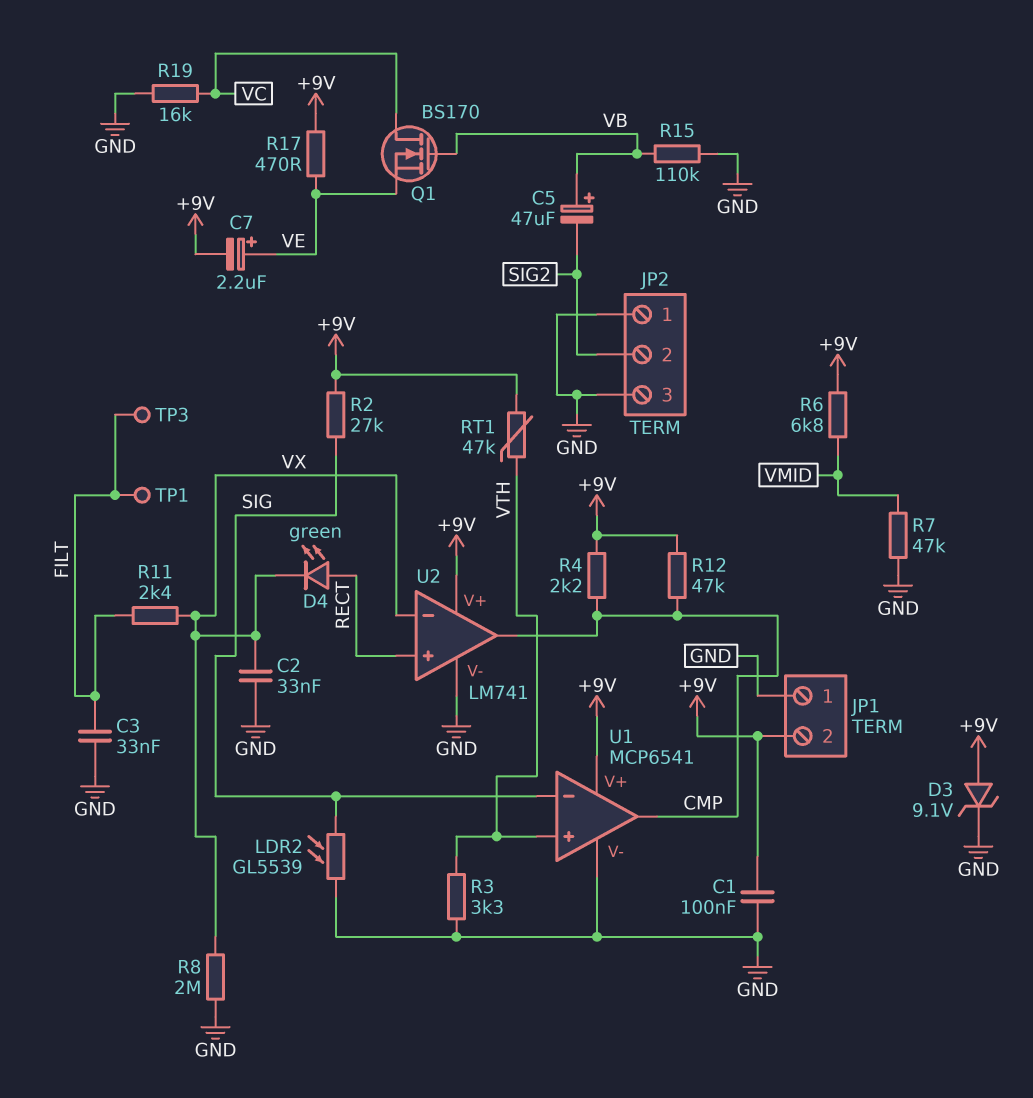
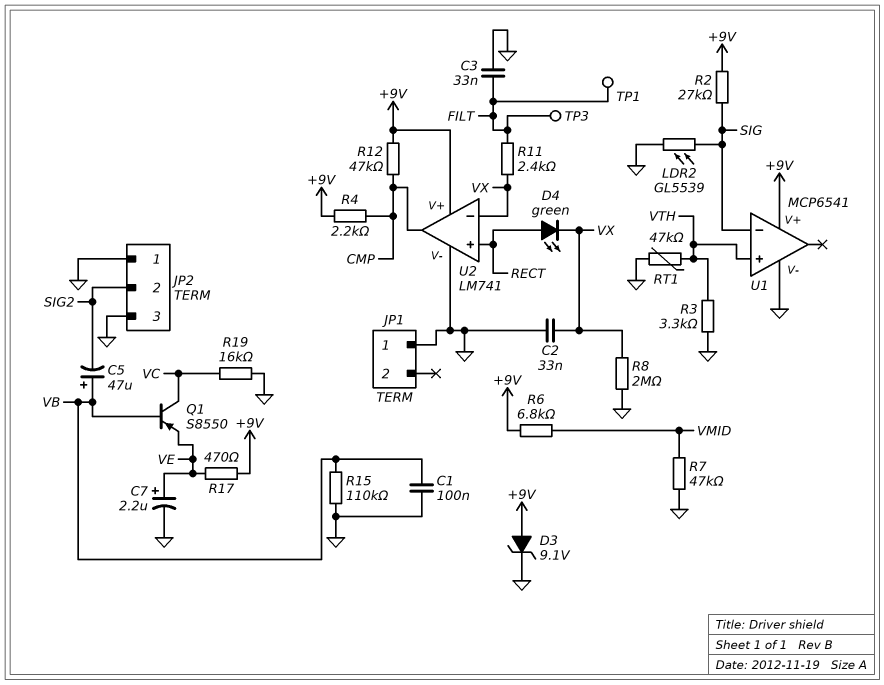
C1: 100nF (+9V, GND) -> 100nF (GND, VB)
C7: 2.2uF (plus VE, minus +9V) -> 2.2uF (plus VE, minus GND)
JP1 pin 2: +9V -> none
Q1: NMOS BS170 (G VB, D VC, S VE) -> PNP S8550 (B VB, C VC, E VE)
RT1: 47k (+9V, VTH) -> 47k (GND, VTH)
U1 pin out: CMP -> none

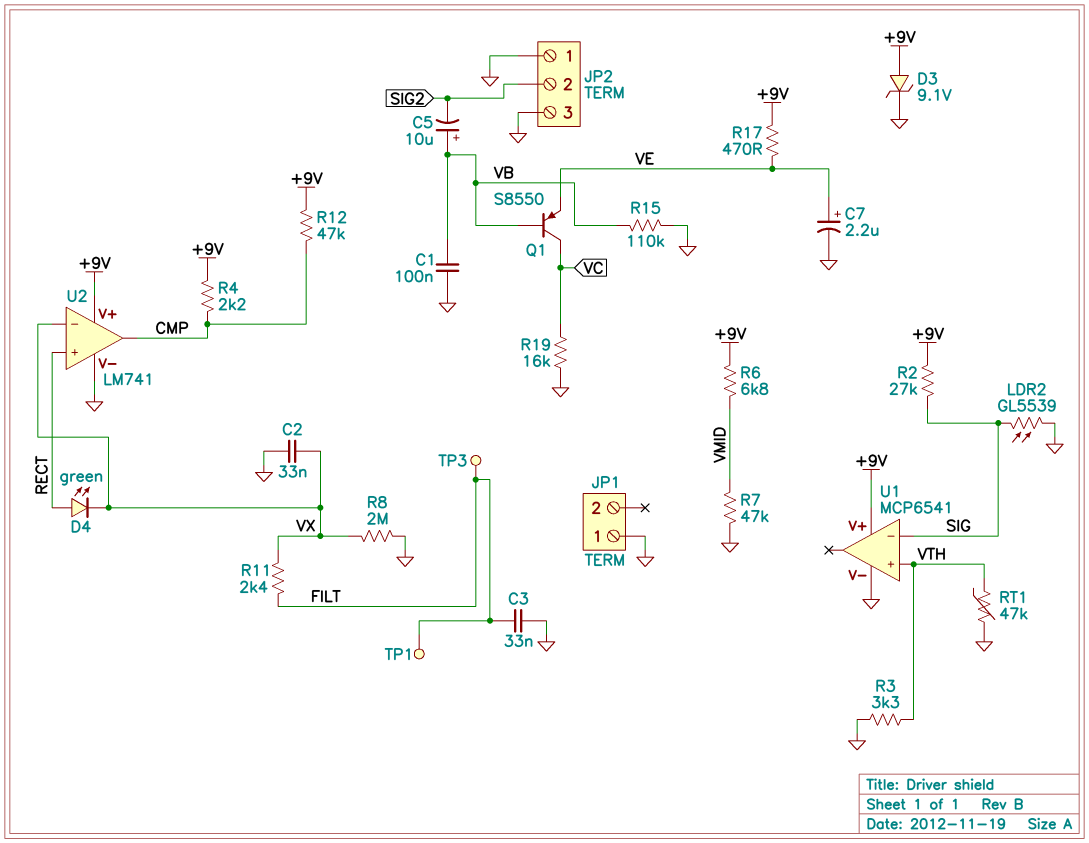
C5: 47uF (plus VB, minus SIG2) -> 10uF (plus VB, minus SIG2)

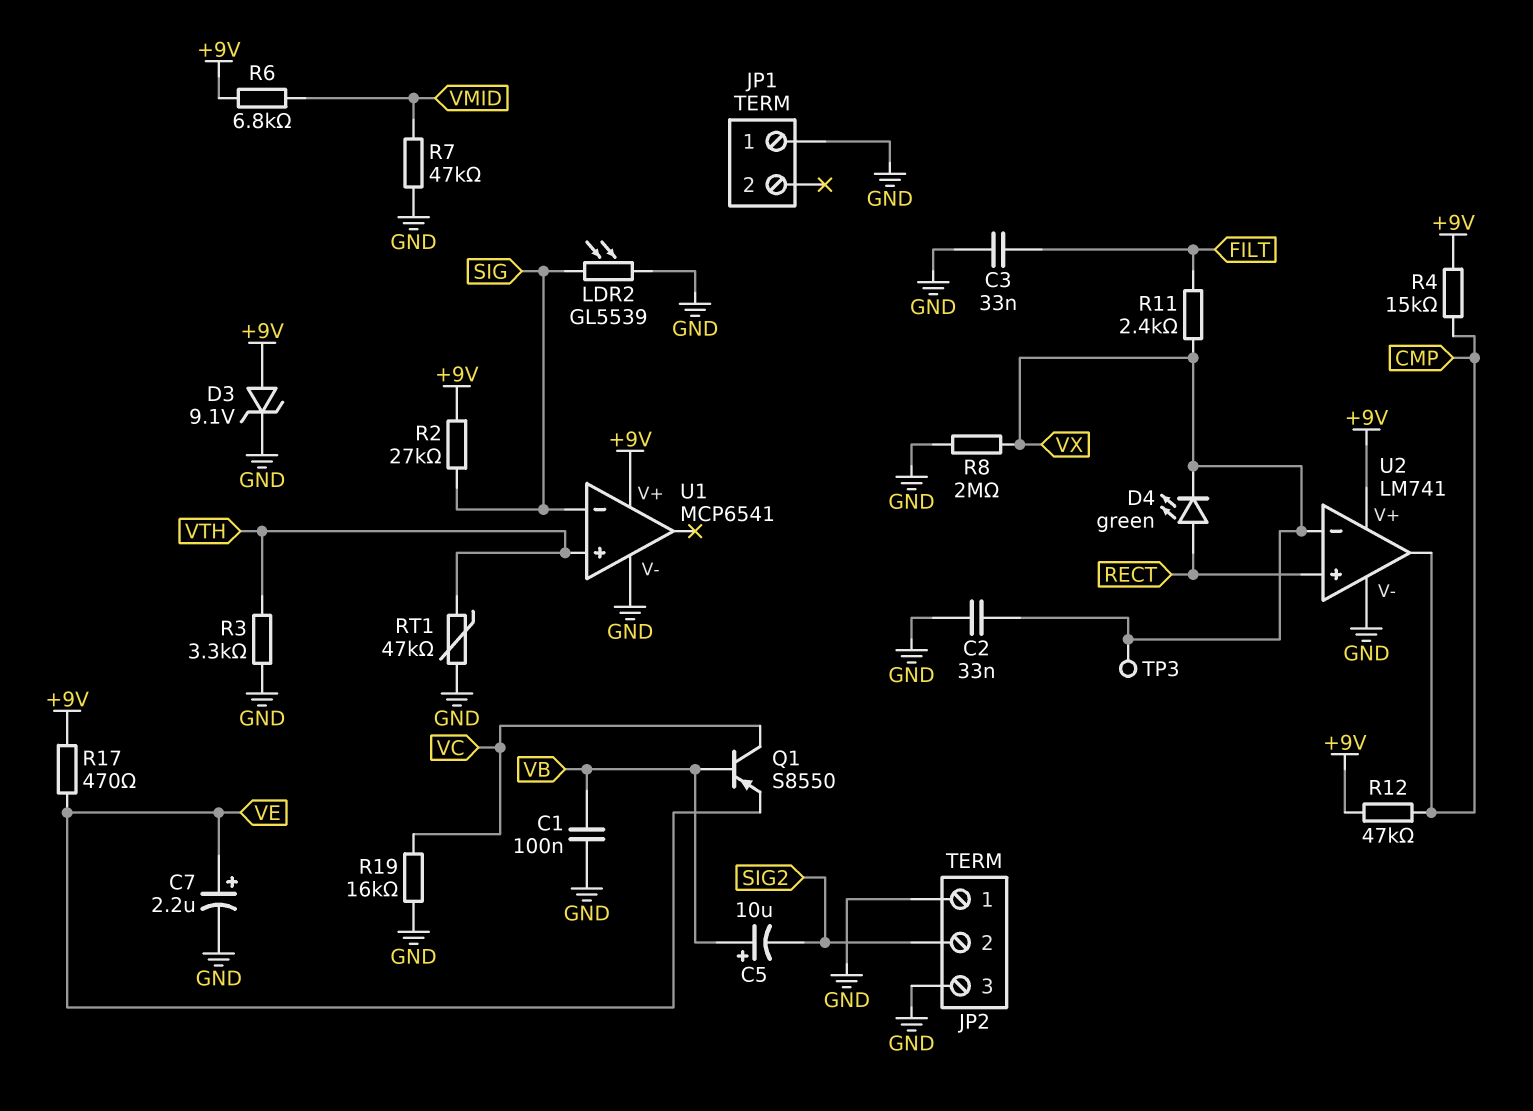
R4: 2.2k (+9V, CMP) -> 15k (+9V, CMP)
R15: 110k (GND, VB) -> none
TP1: test point (FILT) -> none
TP3: test point (FILT) -> test point (VX)

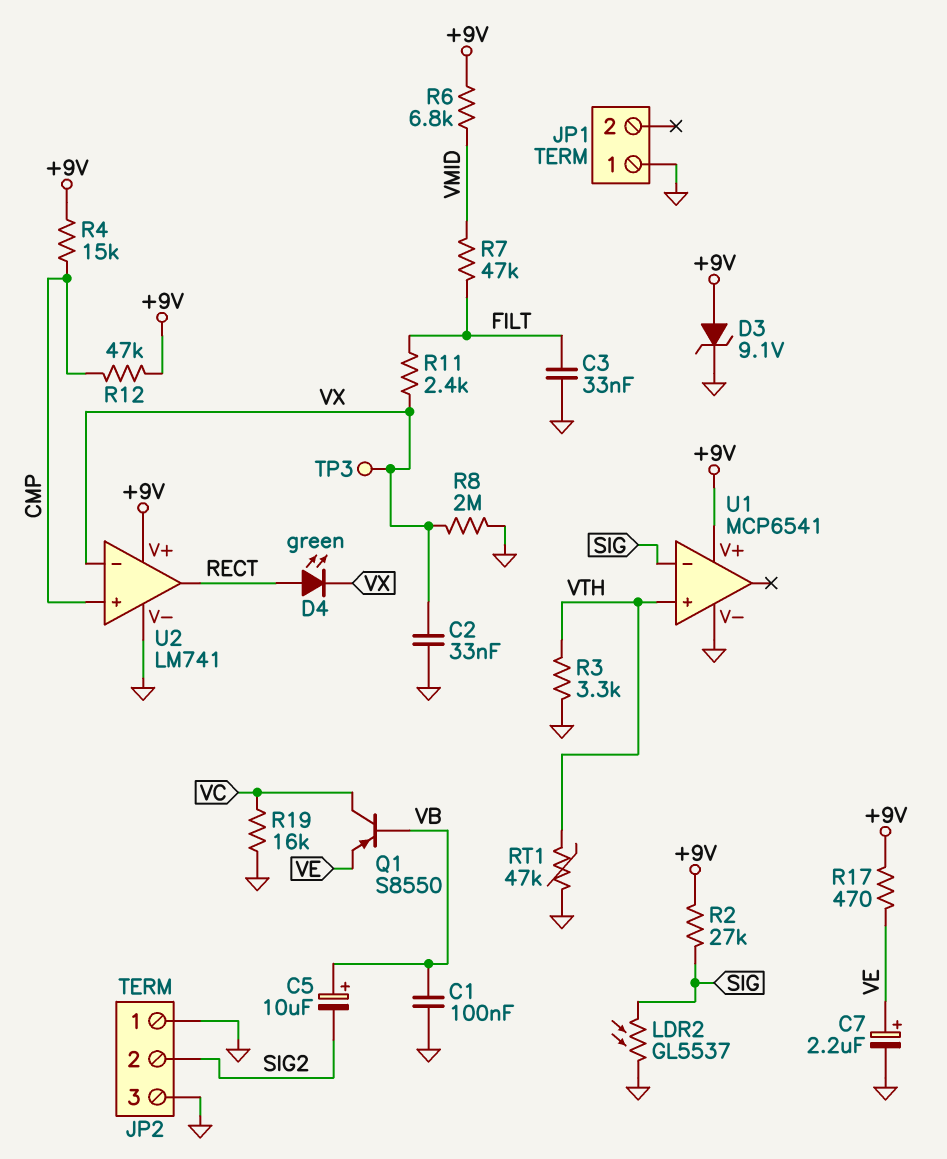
LDR2: GL5539 (GND, SIG) -> GL5537 (GND, SIG)
R7: 47k (GND, VMID) -> 47k (FILT, VMID)
U2 pin in+: RECT -> CMP
U2 pin out: CMP -> RECT

